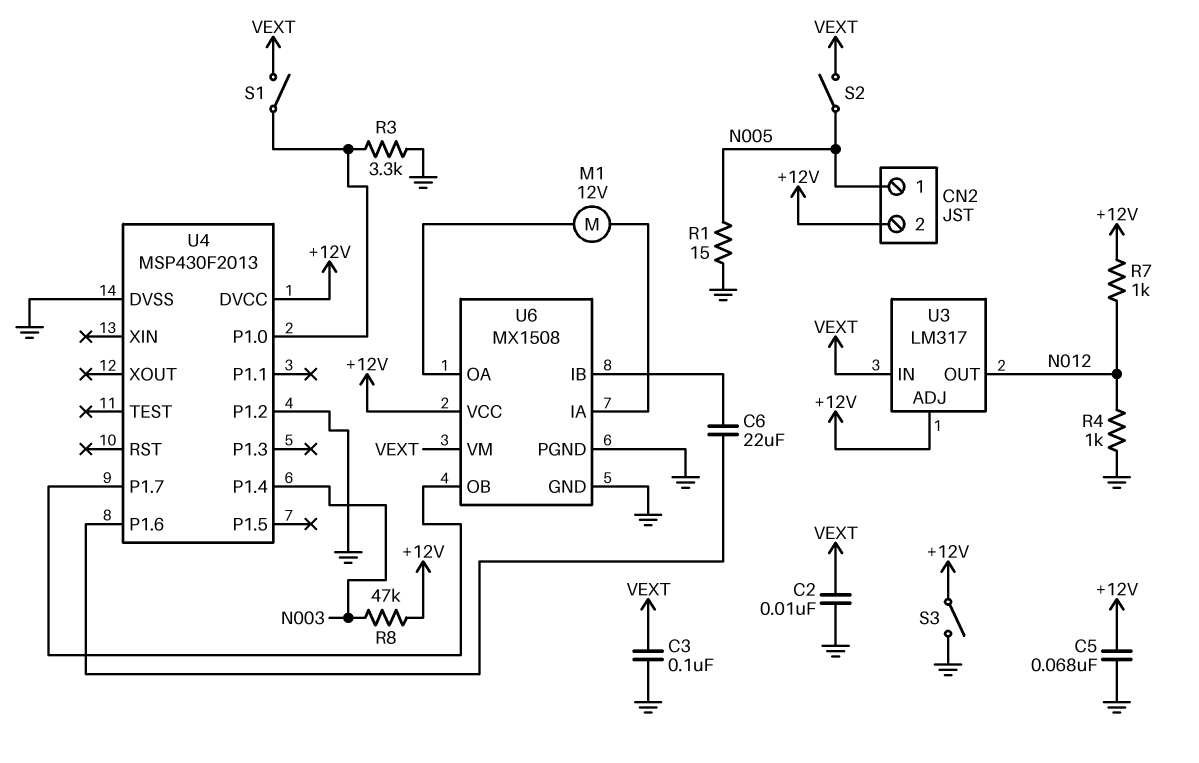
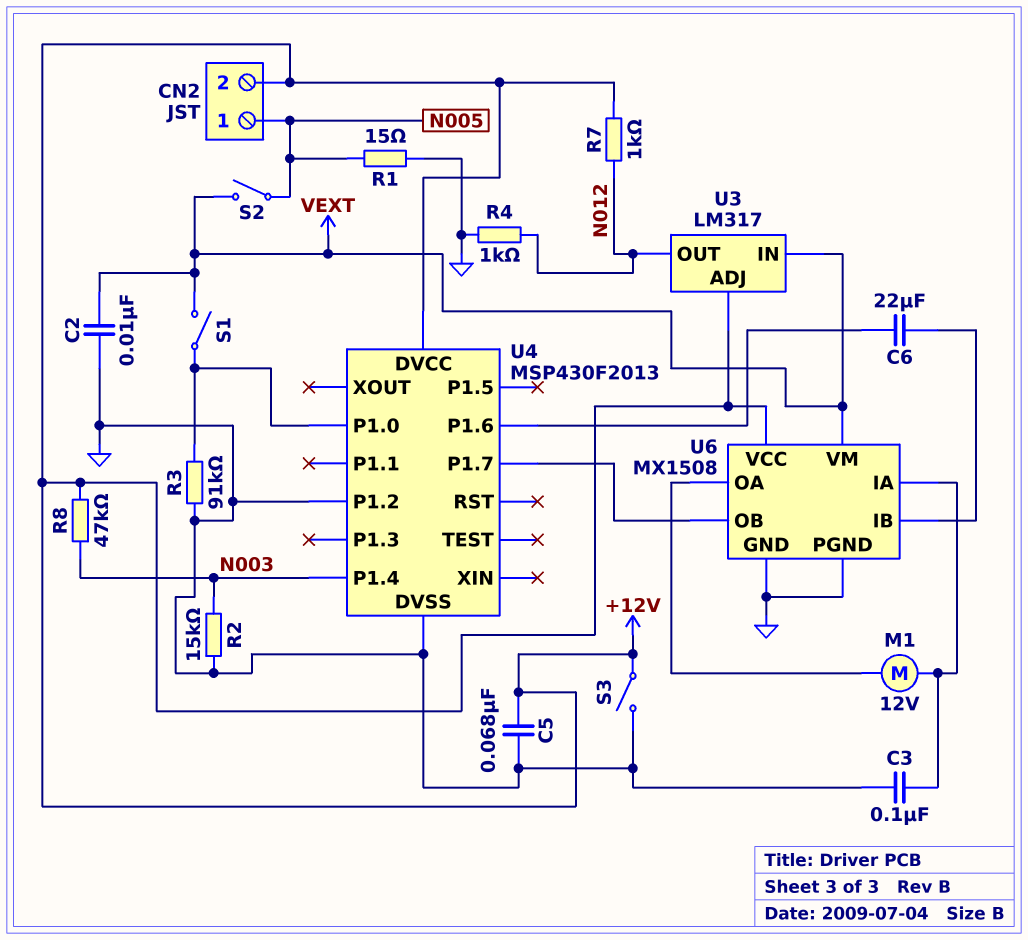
C3: 100nF (GND, VEXT) -> 100nF (GND, U6/IA)
R2: none -> 15k (GND, N003)
R3: 3.3k (GND, U4/P1.0) -> 91k (GND, U4/P1.0)

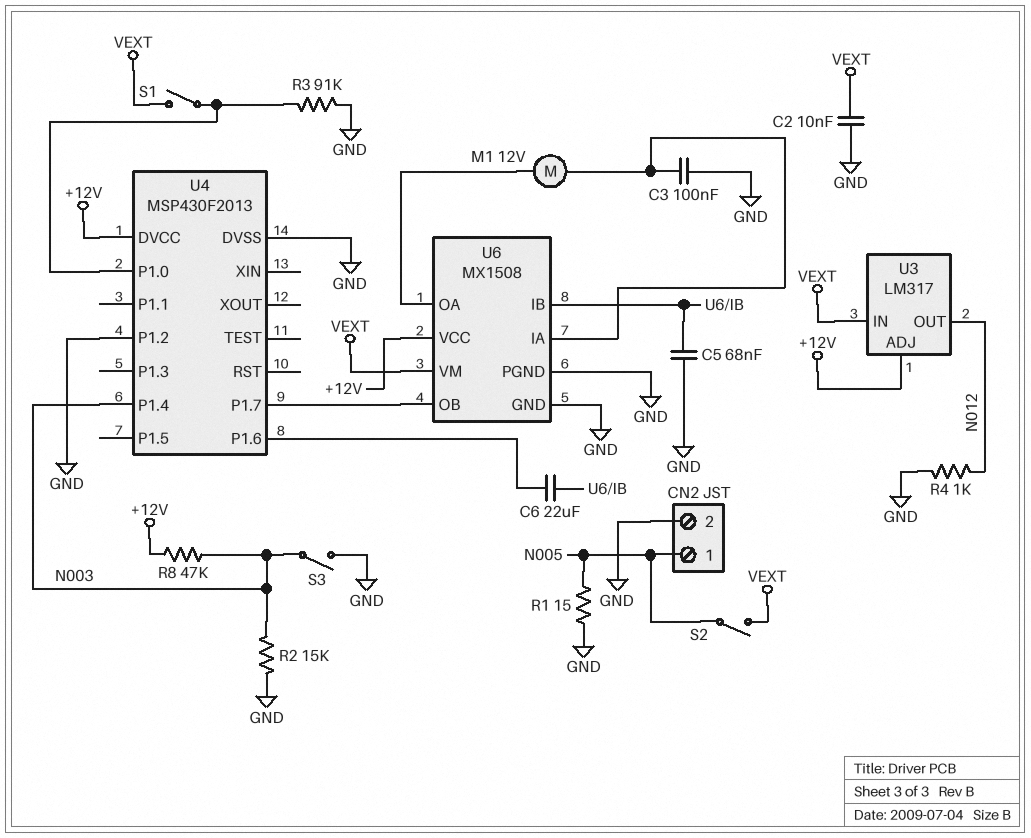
C5: 68nF (+12V, GND) -> 68nF (GND, U6/IB)
CN2 pin 2: +12V -> GND
R7: 1k (+12V, N012) -> none
S3: switch (+12V, GND) -> switch (GND, N003)

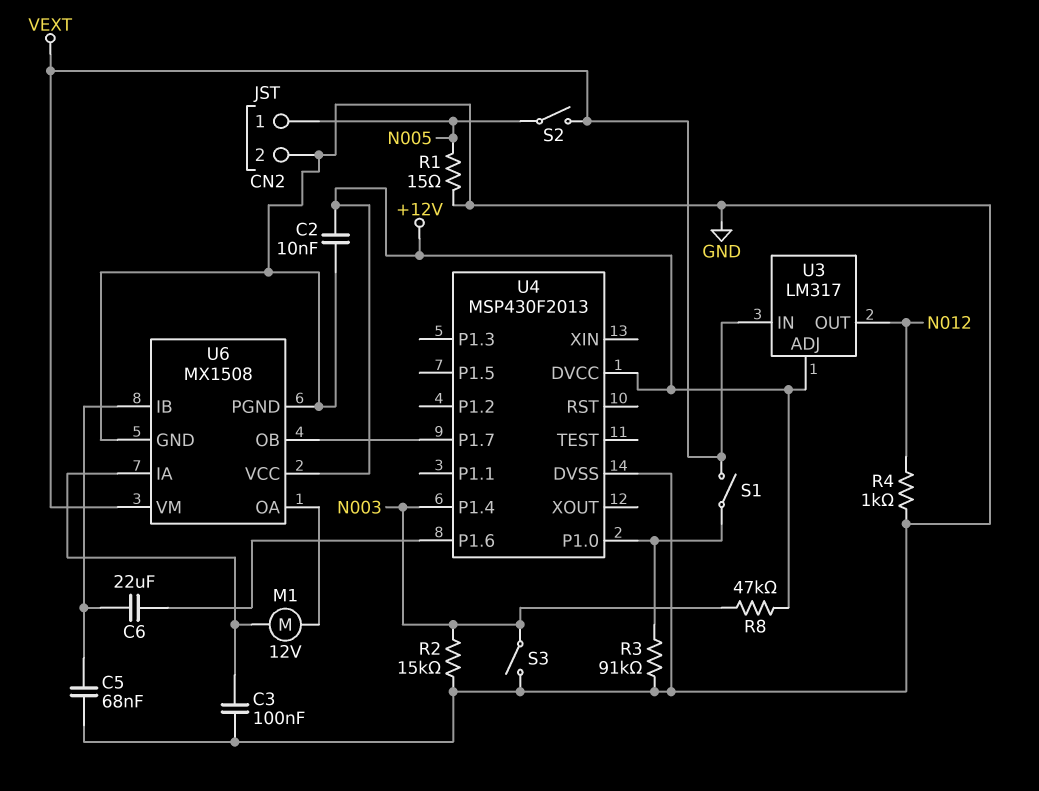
C2: 10nF (GND, VEXT) -> 10nF (+12V, GND)
U4 pin P1.2: GND -> none

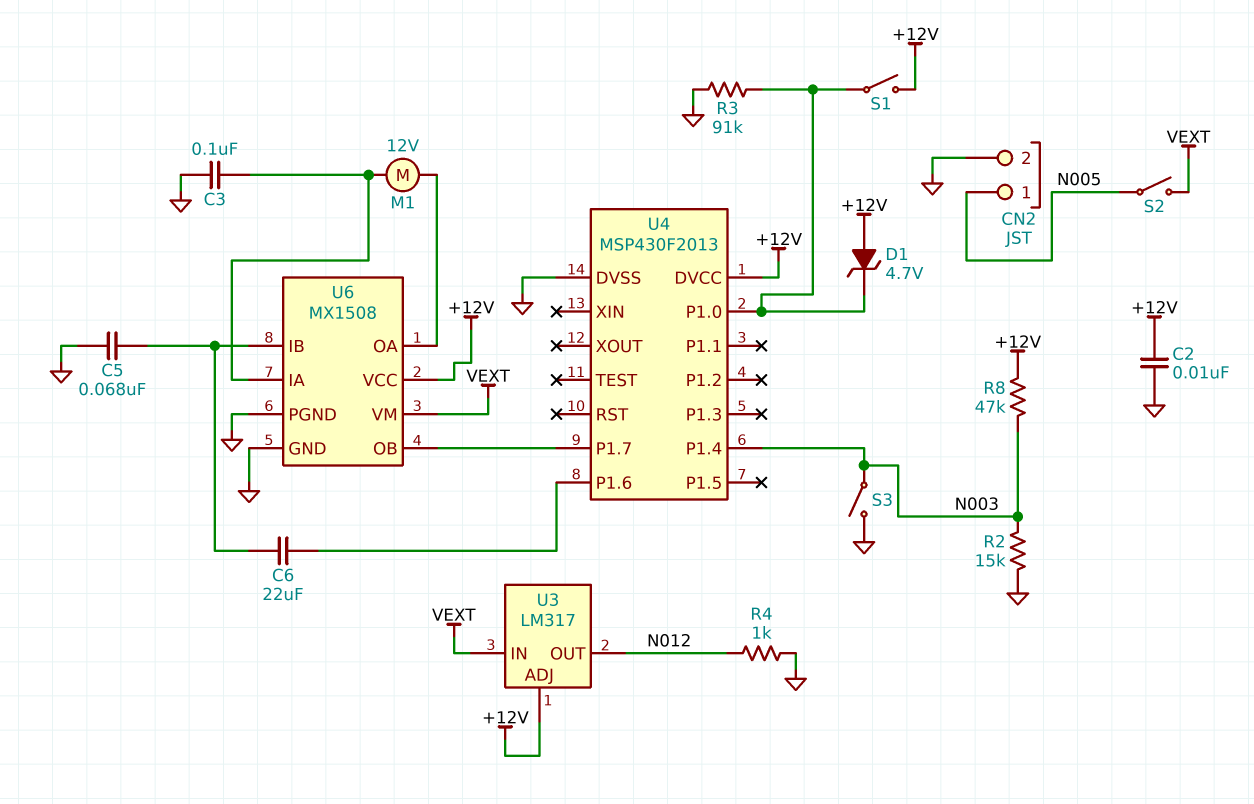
D1: none -> zener 4.7V (A +12V, K U4/P1.0)
R1: 15 (GND, N005) -> none
S1: switch (U4/P1.0, VEXT) -> switch (+12V, U4/P1.0)

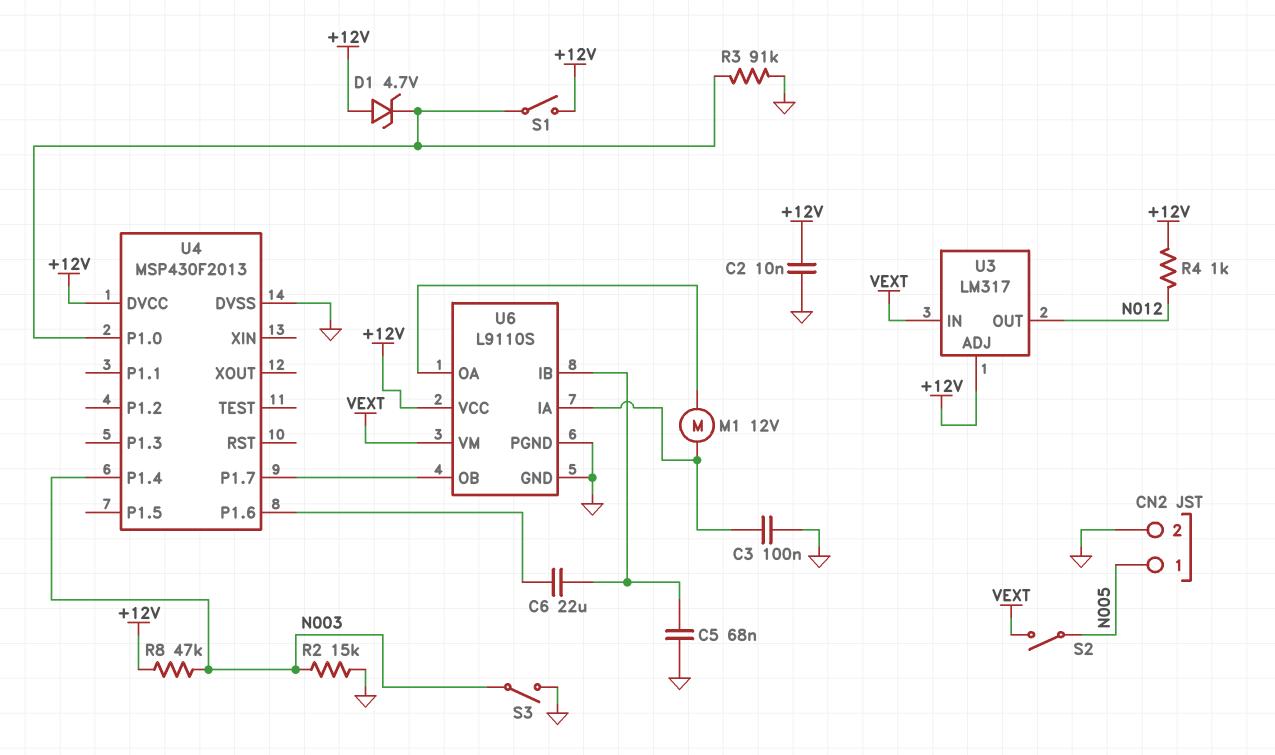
R4: 1k (GND, N012) -> 1k (+12V, N012)
U6: MX1508 -> L9110S

